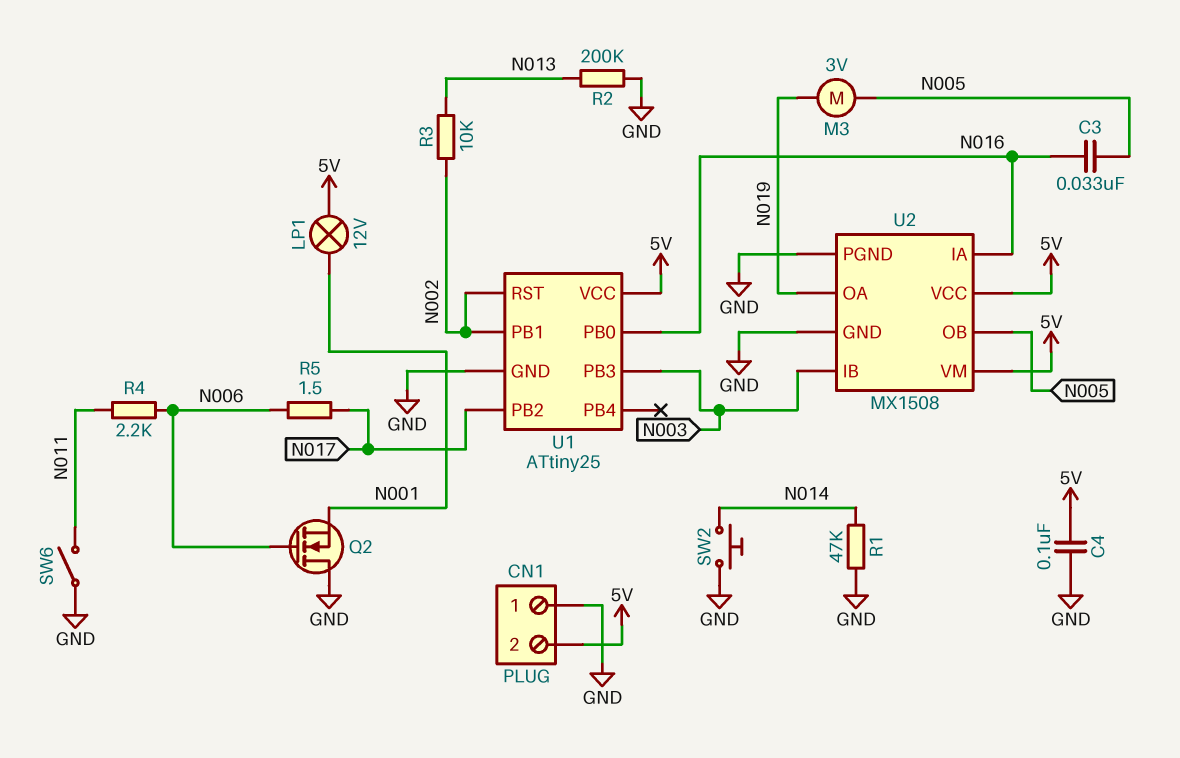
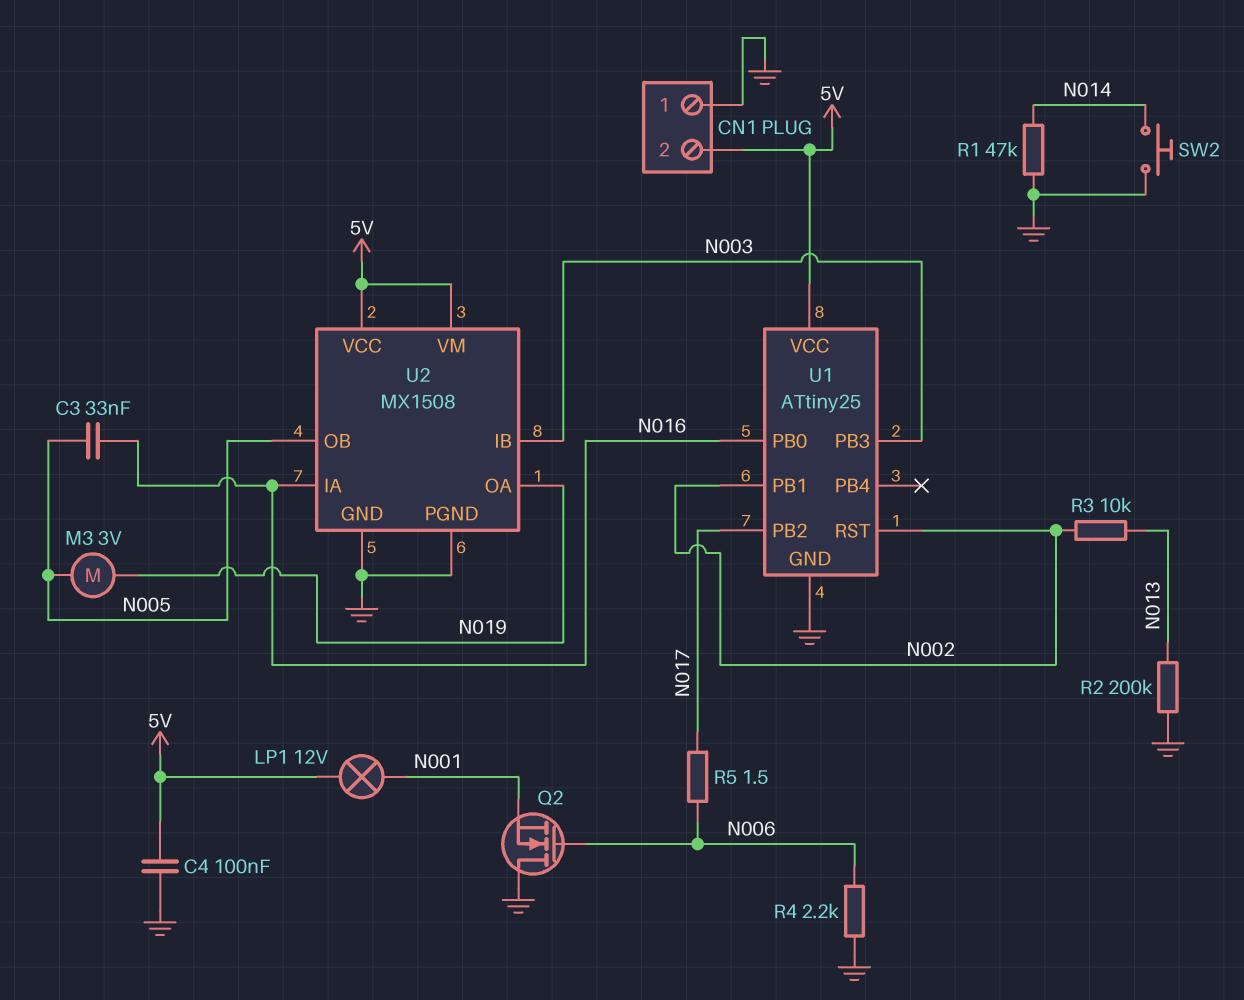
R4: 2.2k (N006, N011) -> 2.2k (GND, N006)
SW6: switch (GND, N011) -> none

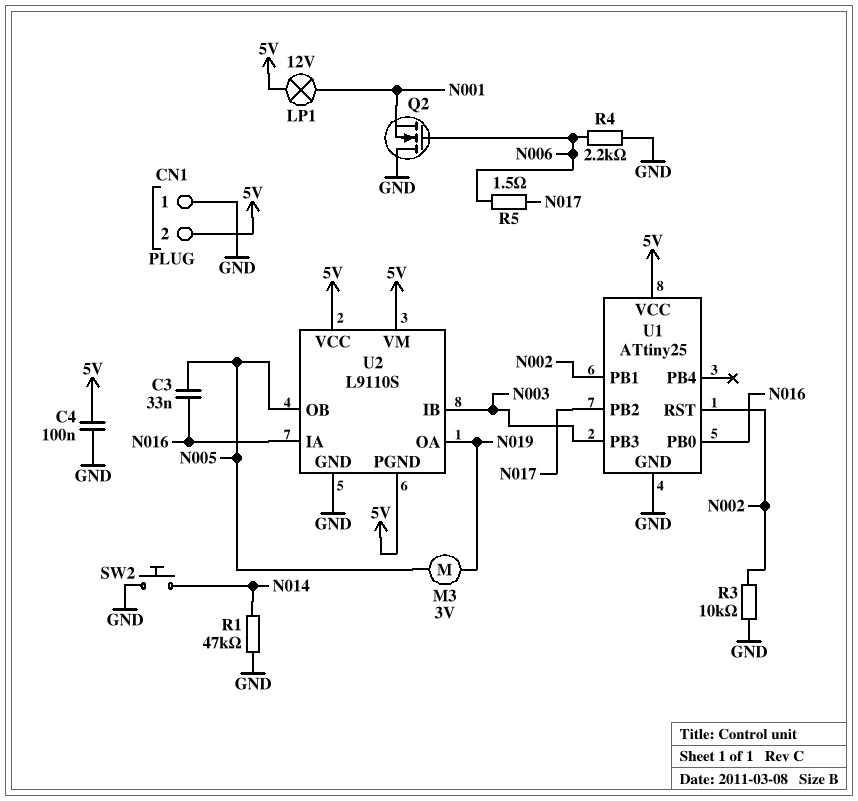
R2: 200k (GND, N013) -> none
R3: 10k (N002, N013) -> 10k (GND, N002)
U2: MX1508 -> L9110S
U2 pin PGND: GND -> 5V

